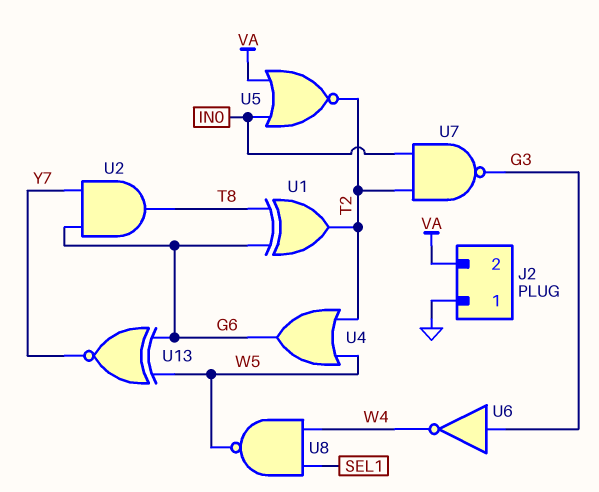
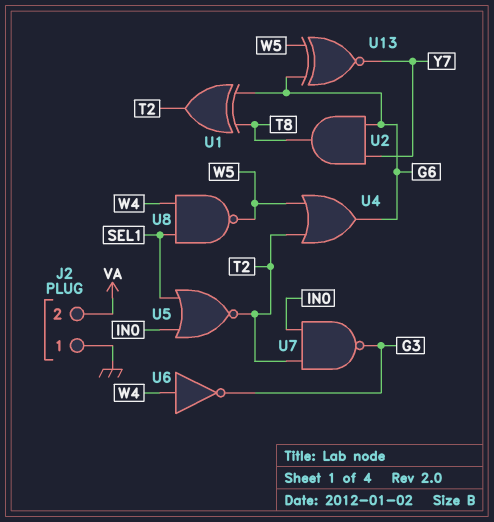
U5: NOR (in IN0, in VA, out T2) -> NOR (in IN0, in SEL1, out T2)
U6: NOT (in G3, out W4) -> NOT (in W4, out G3)

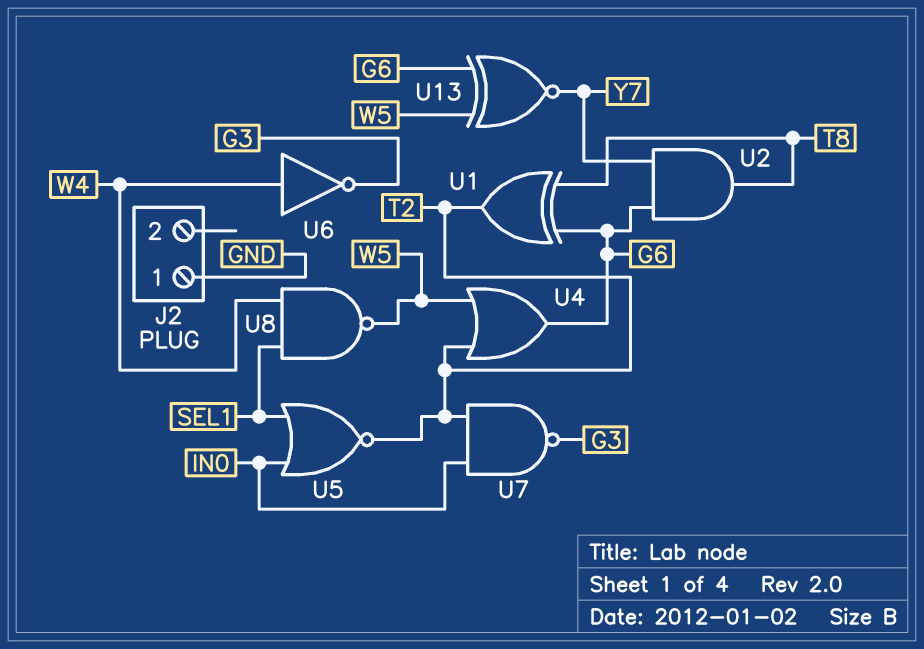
J2 pin 2: VA -> none

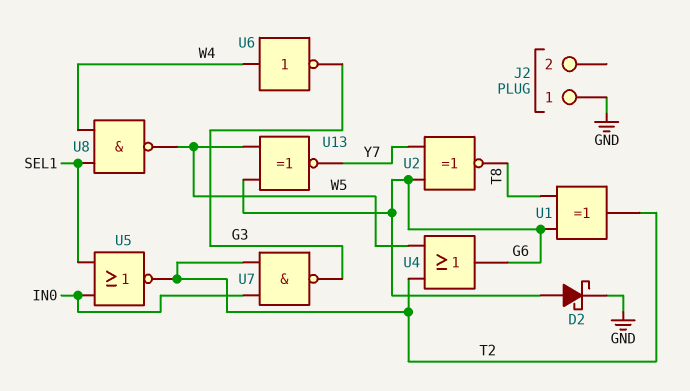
D2: none -> schottky (A G6, K GND)
U2: AND (in G6, in Y7, out T8) -> XNOR (in G6, in Y7, out T8)

